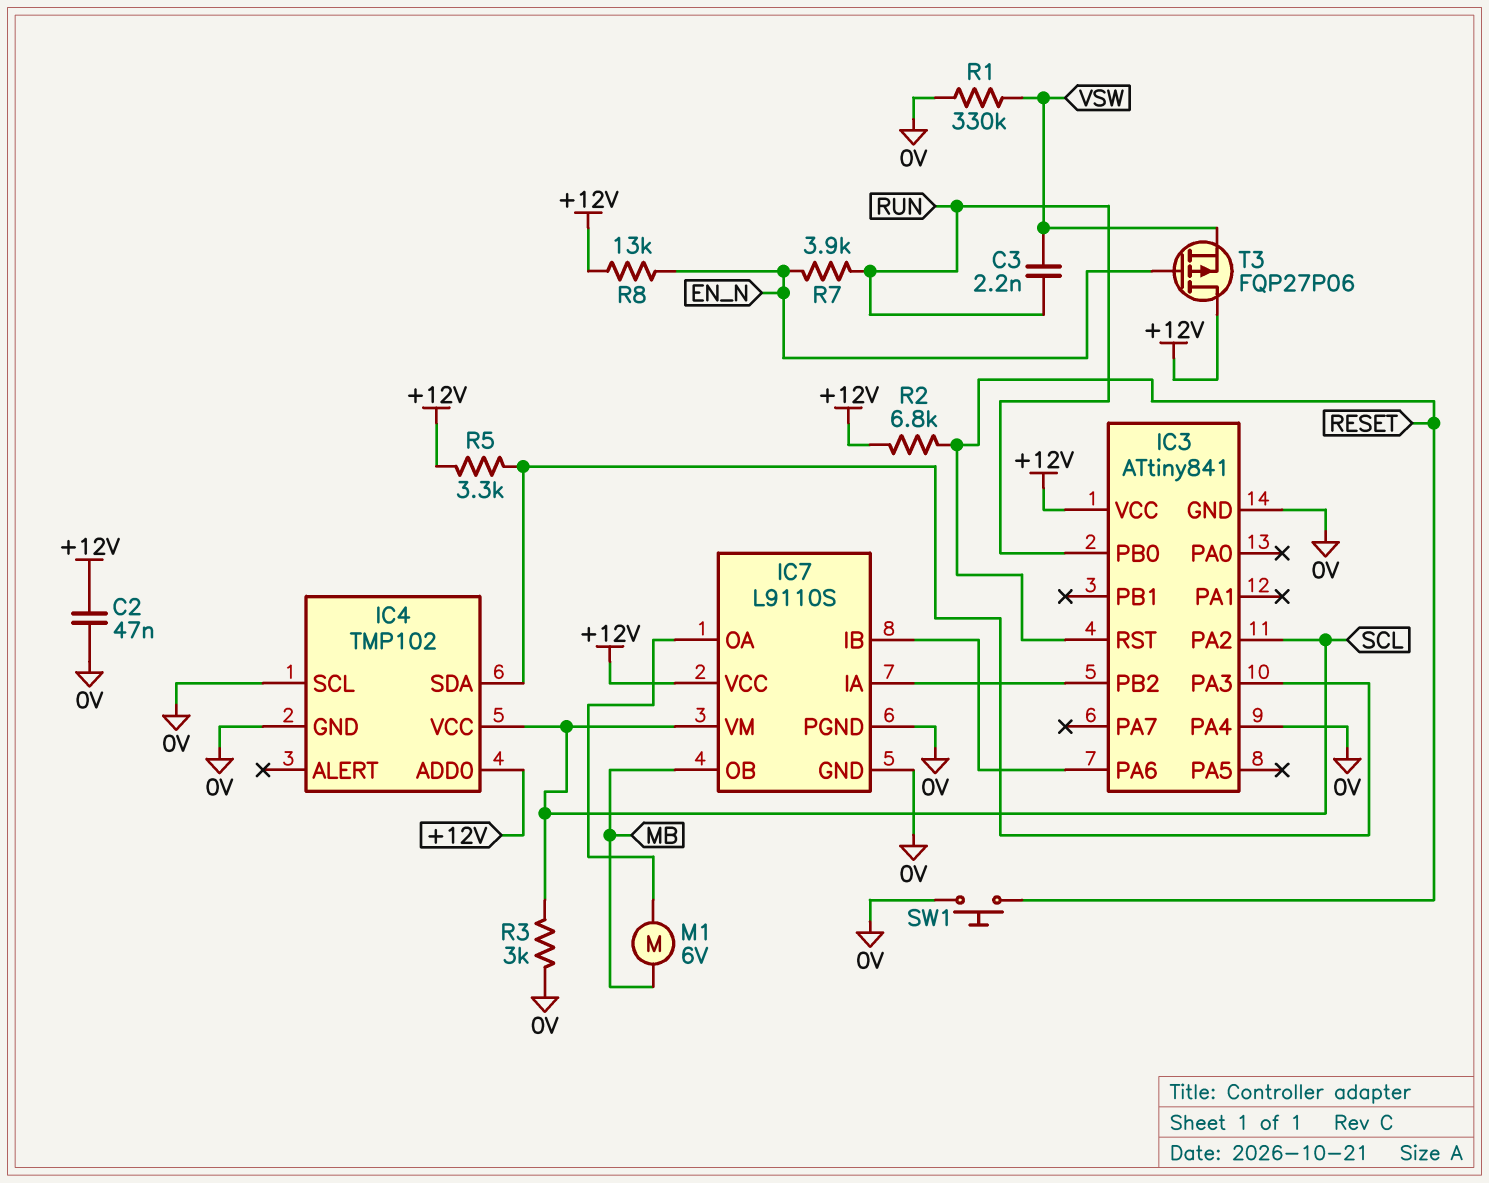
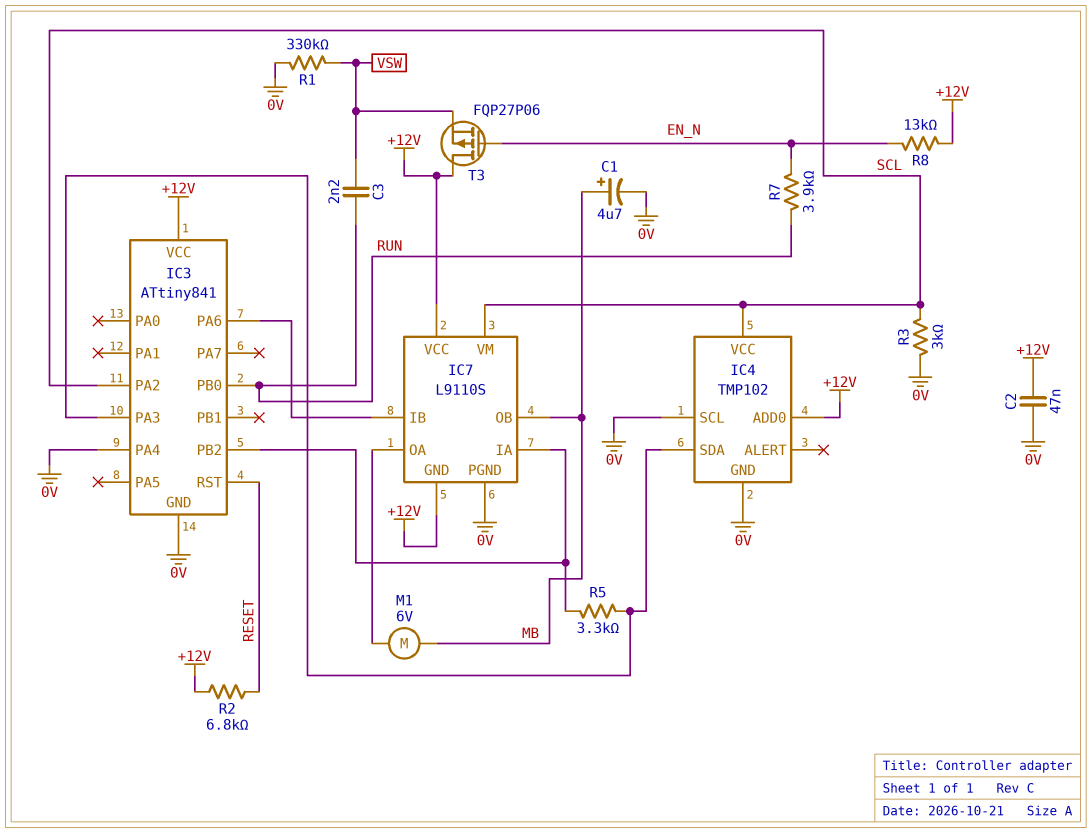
C1: none -> 4.7uF (plus MB, minus 0V)
IC7 pin GND: 0V -> +12V
R5: 3.3k (+12V, IC3/PA3) -> 3.3k (IC3/PA3, IC3/PB2)
SW1: button (0V, RESET) -> none

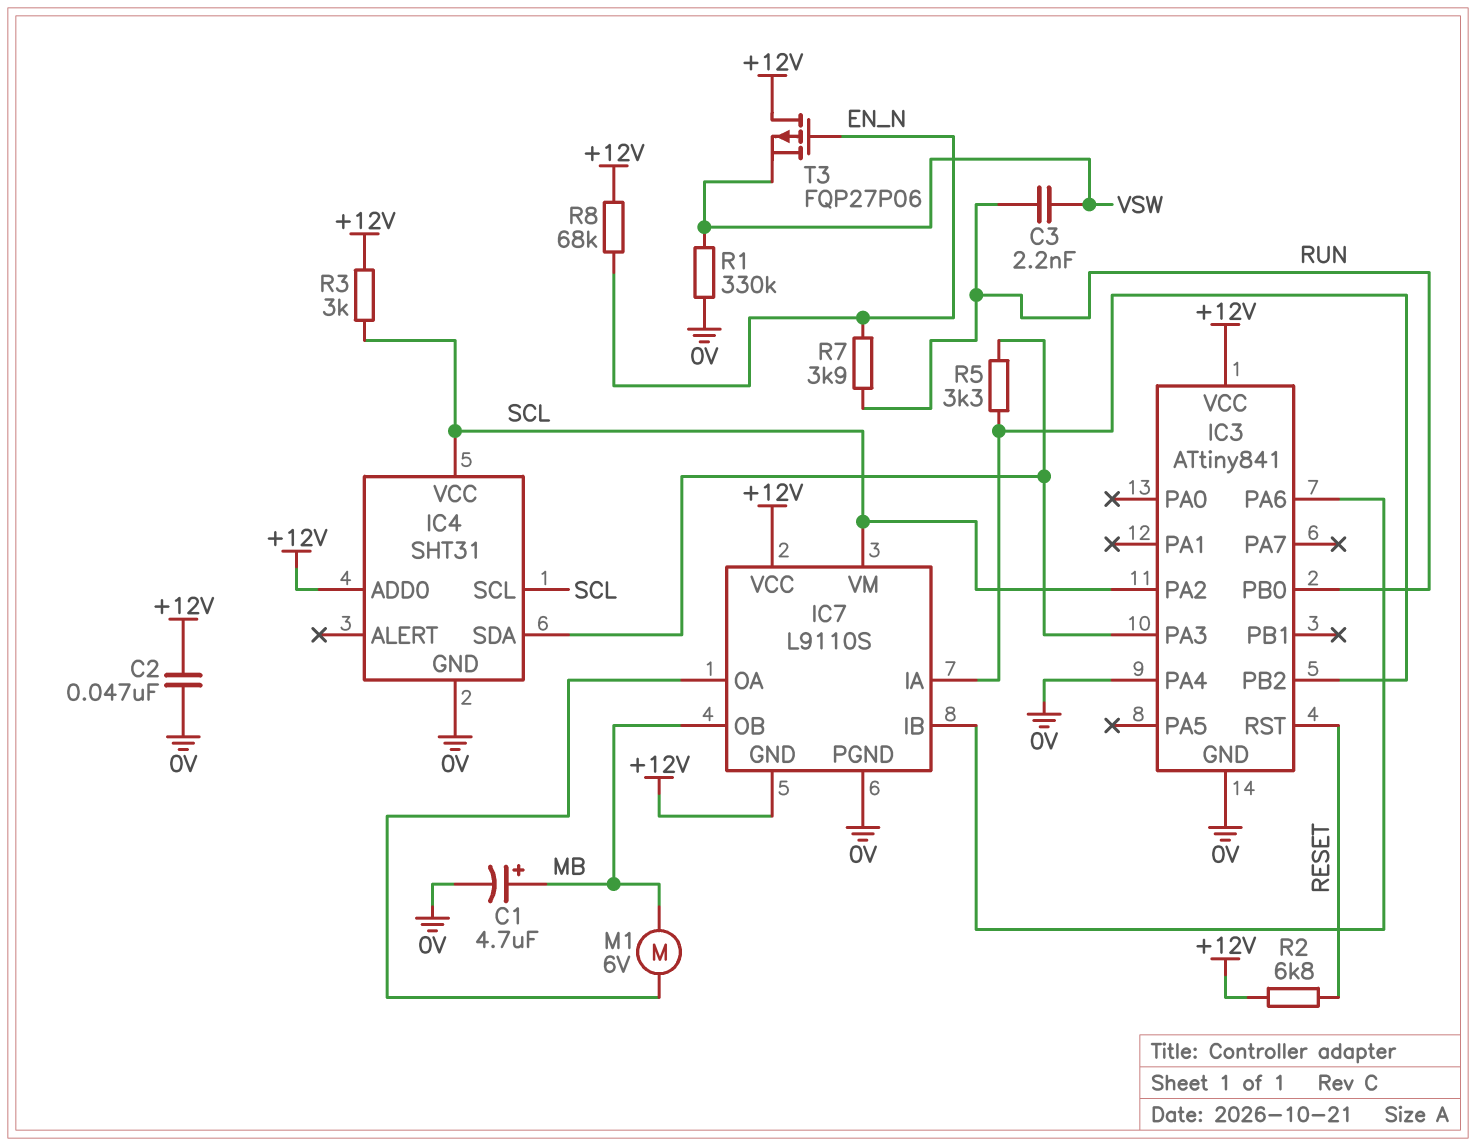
IC4: TMP102 -> SHT31
IC4 pin SCL: 0V -> SCL
R3: 3k (0V, SCL) -> 3k (+12V, SCL)
R8: 13k (+12V, EN_N) -> 68k (+12V, EN_N)

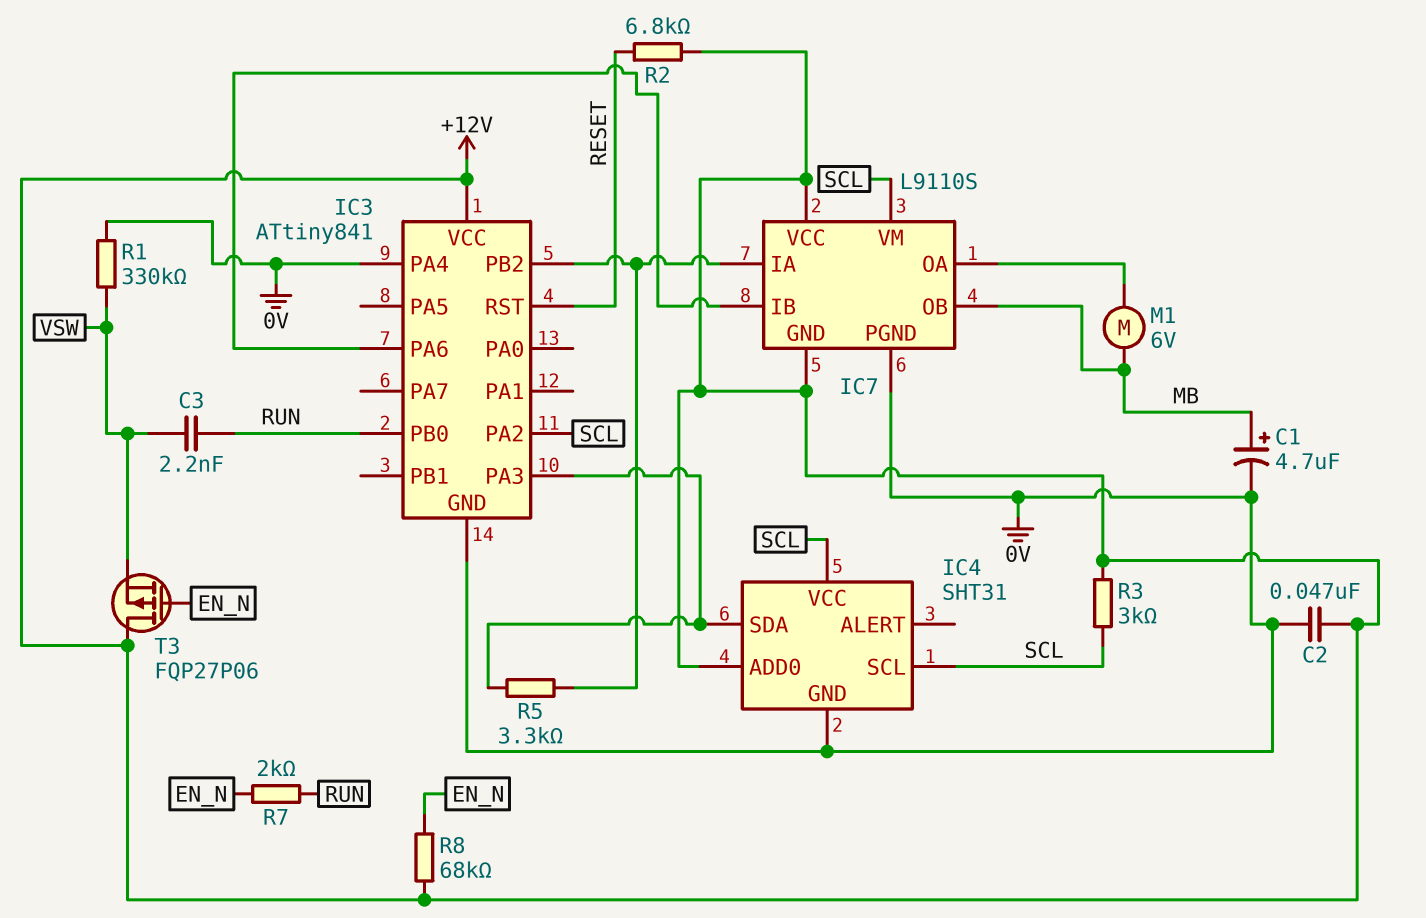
R7: 3.9k (EN_N, RUN) -> 2k (EN_N, RUN)

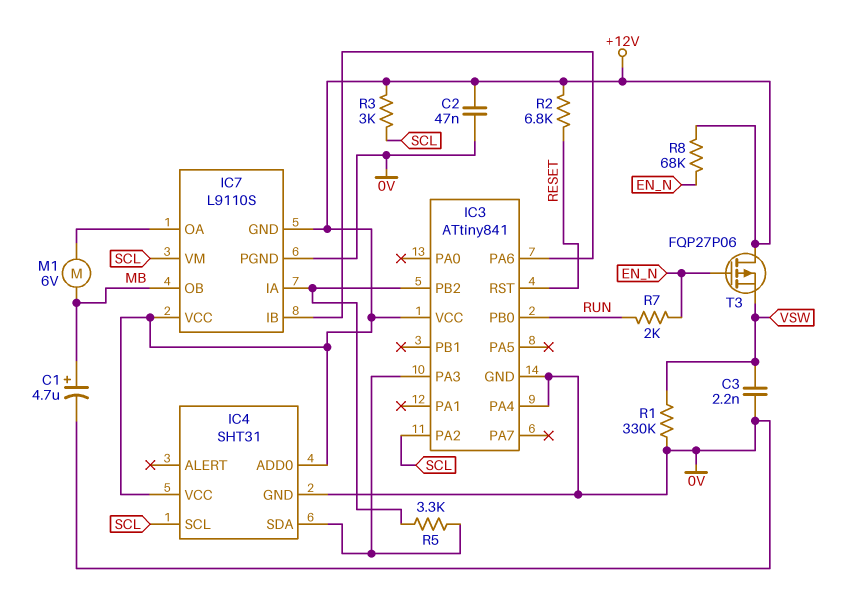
C3: 2.2nF (RUN, VSW) -> 2.2nF (0V, VSW)
IC4 pin VCC: SCL -> +12V

